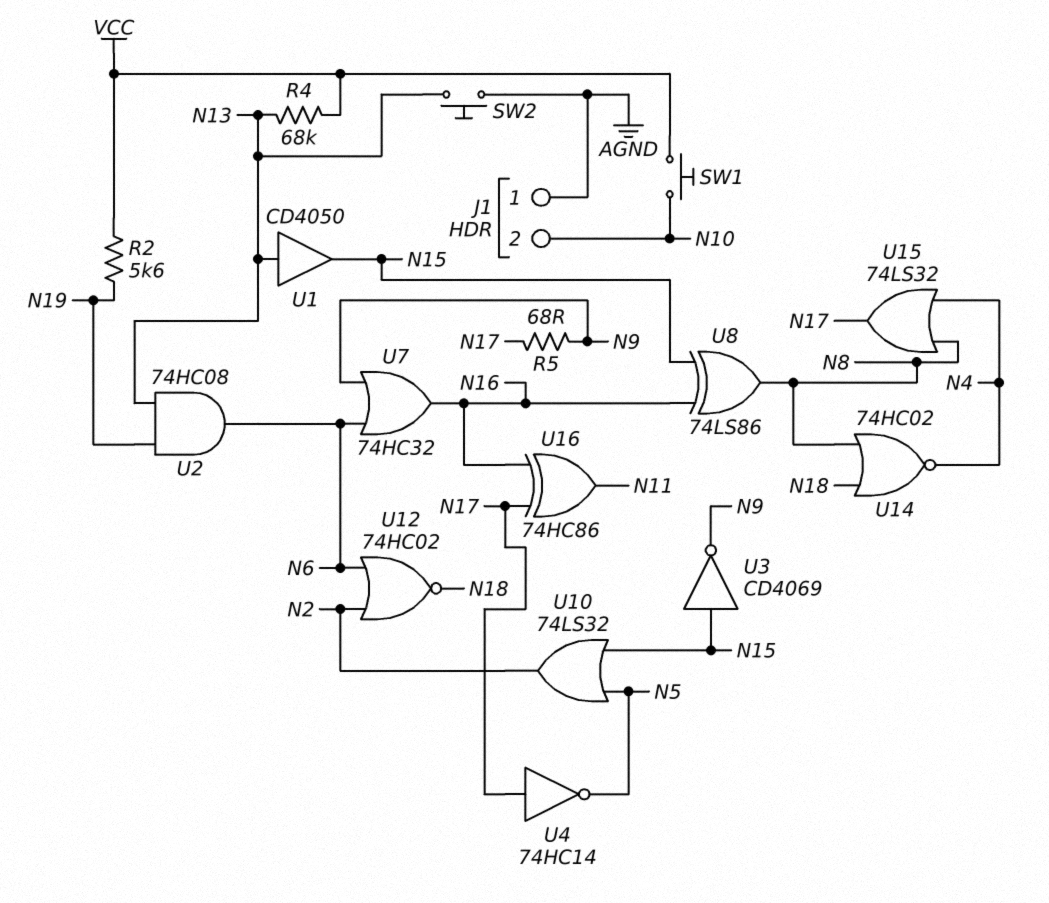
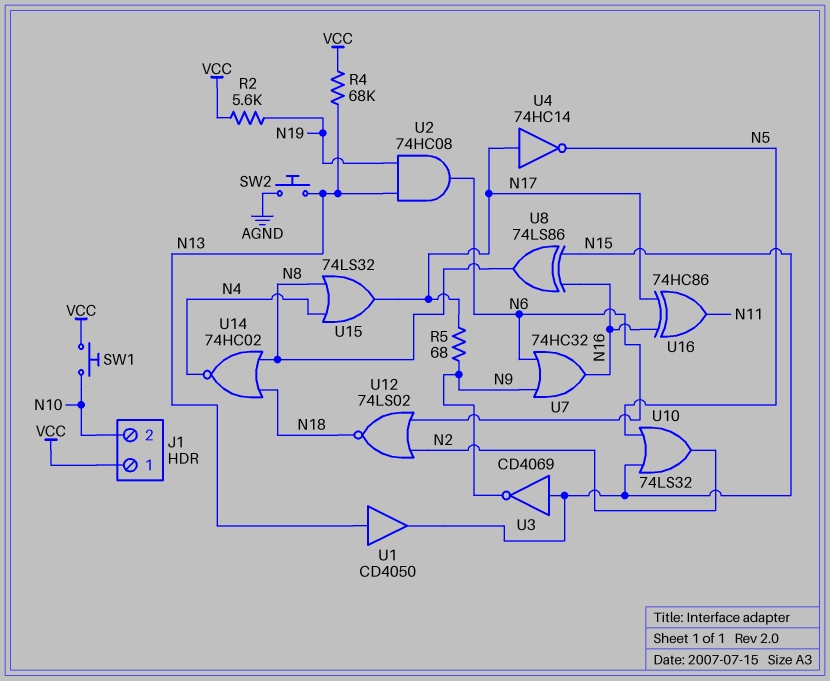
J1 pin 1: AGND -> VCC
U12: NOR 74HC02 (in N2, in N6, out N18) -> NOR 74LS02 (in N2, in N6, out N18)

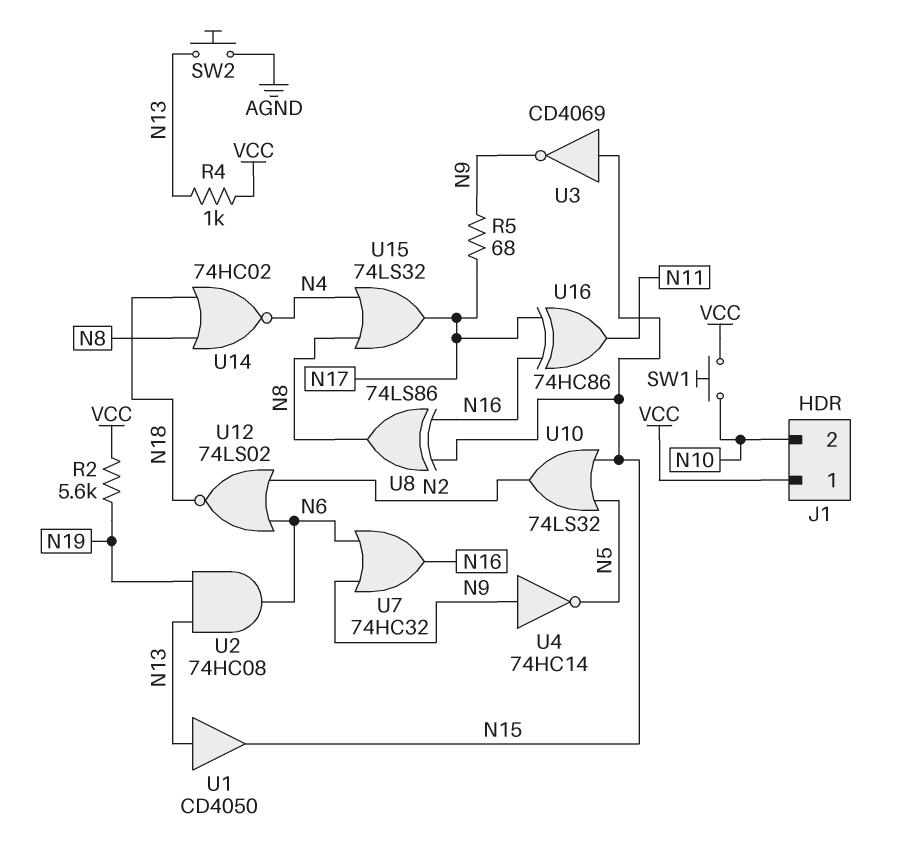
R4: 68k (N13, VCC) -> 1k (N13, VCC)
U4: NOT 74HC14 (in N17, out N5) -> NOT 74HC14 (in N9, out N5)

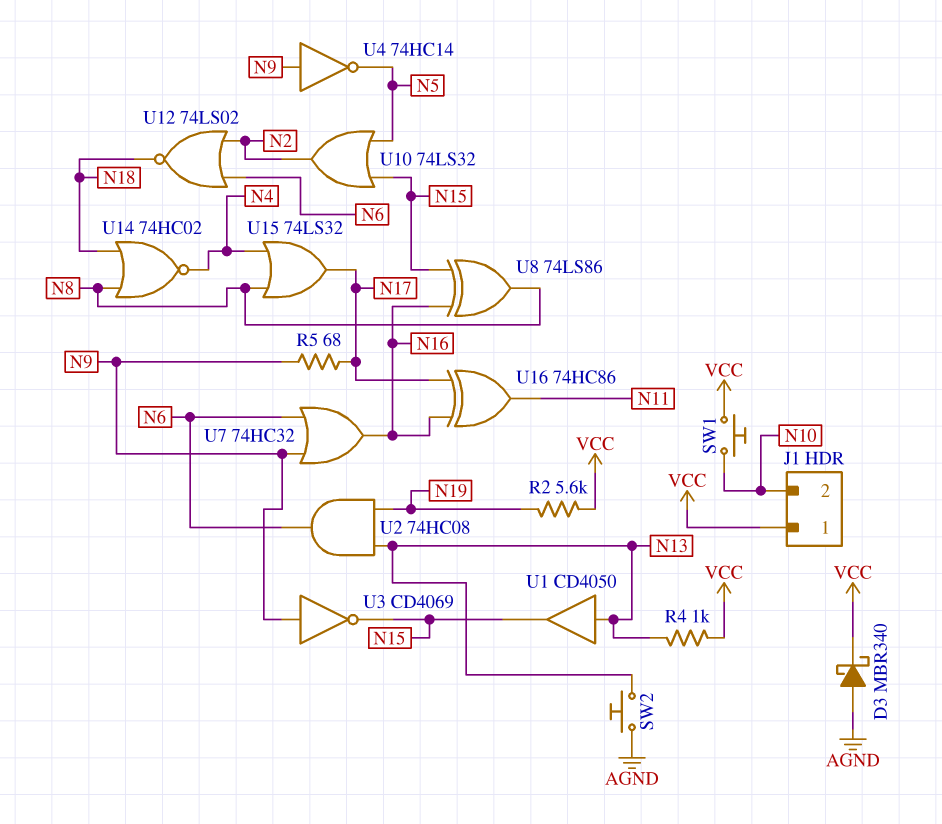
D3: none -> schottky MBR340 (A AGND, K VCC)
U3: NOT CD4069 (in N15, out N9) -> NOT CD4069 (in N9, out N15)

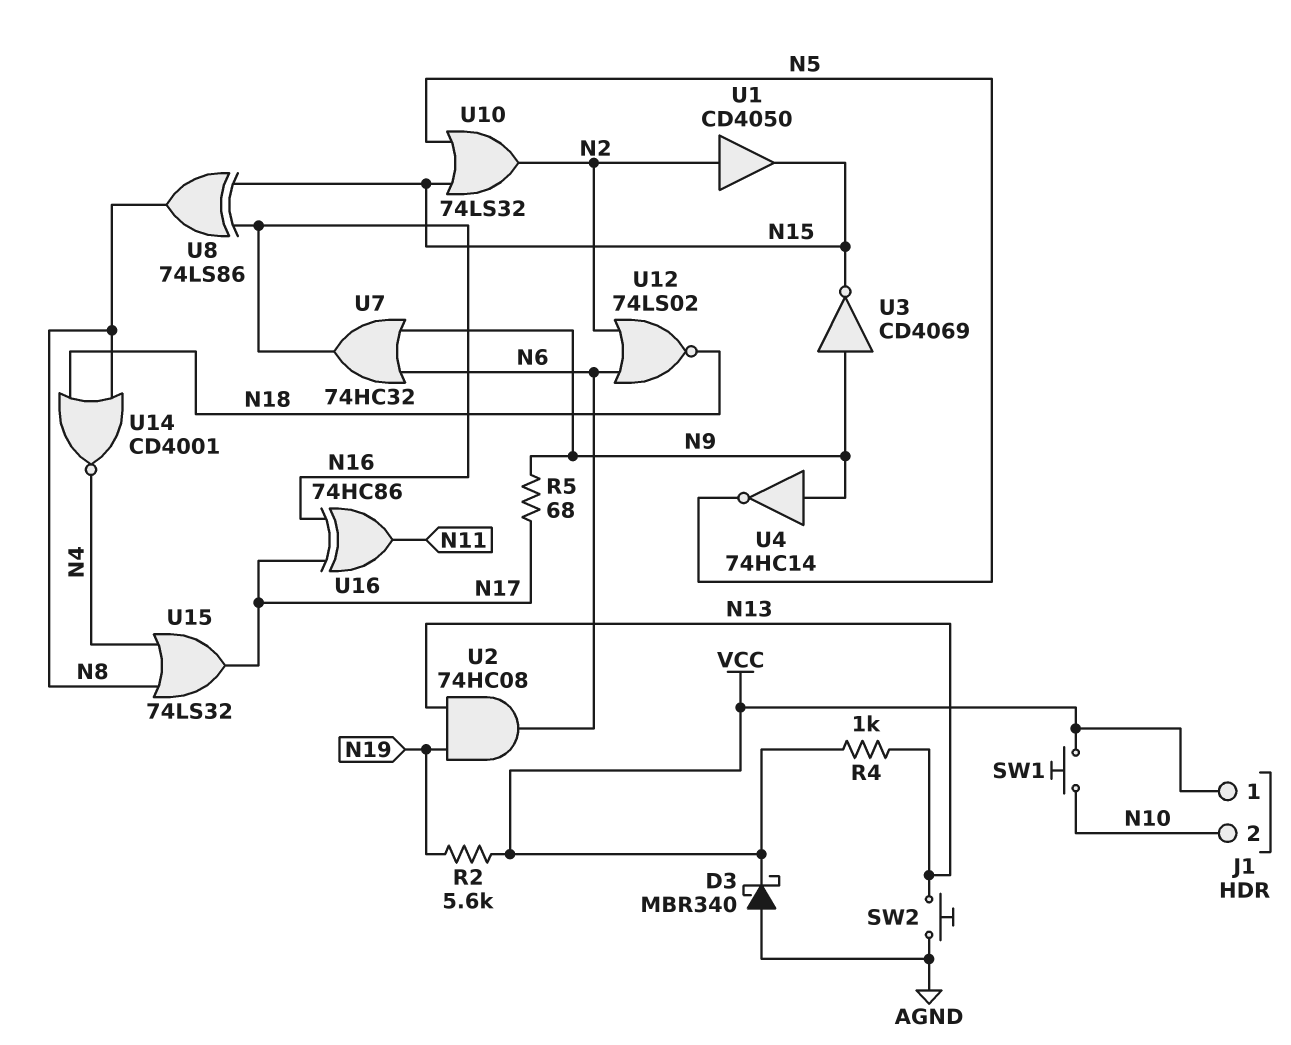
U1: buffer CD4050 (in N13, out N15) -> buffer CD4050 (in N2, out N15)
U14: NOR 74HC02 (in N8, in N18, out N4) -> NOR CD4001 (in N8, in N18, out N4)

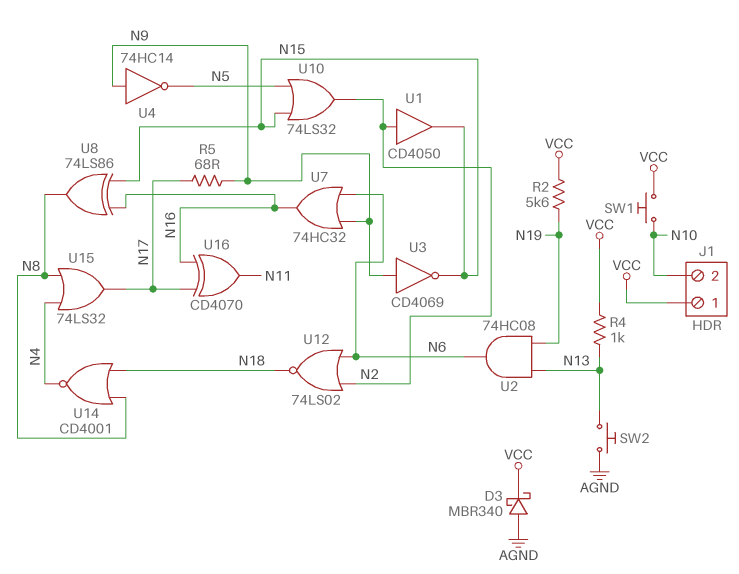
U16: XOR 74HC86 (in N16, in N17, out N11) -> XOR CD4070 (in N16, in N17, out N11)

